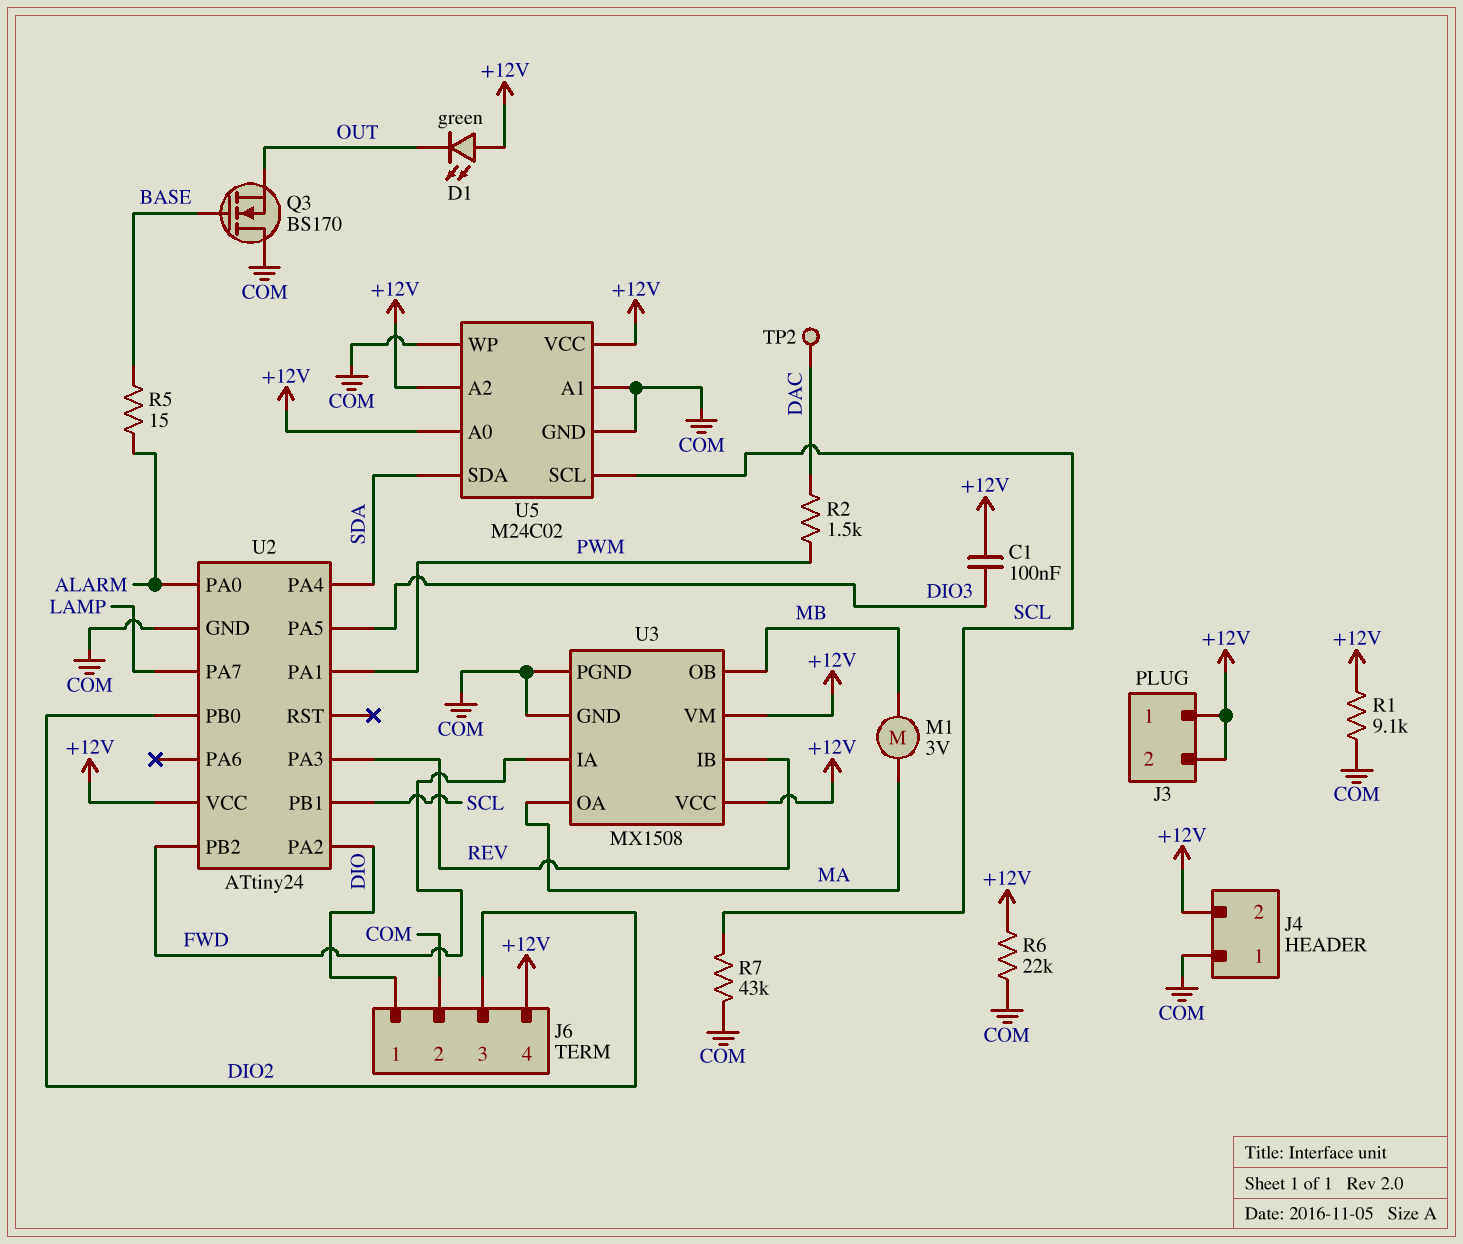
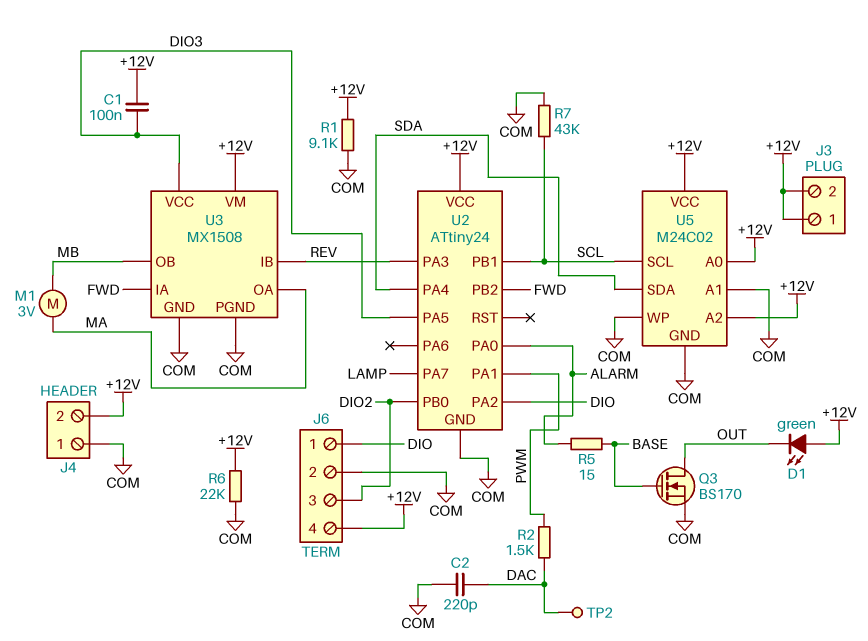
C2: none -> 220pF (COM, DAC)
Q3: NMOS BS170 (G BASE, D COM, S OUT) -> NMOS BS170 (G BASE, D OUT, S COM)
U3 pin VCC: +12V -> DIO3

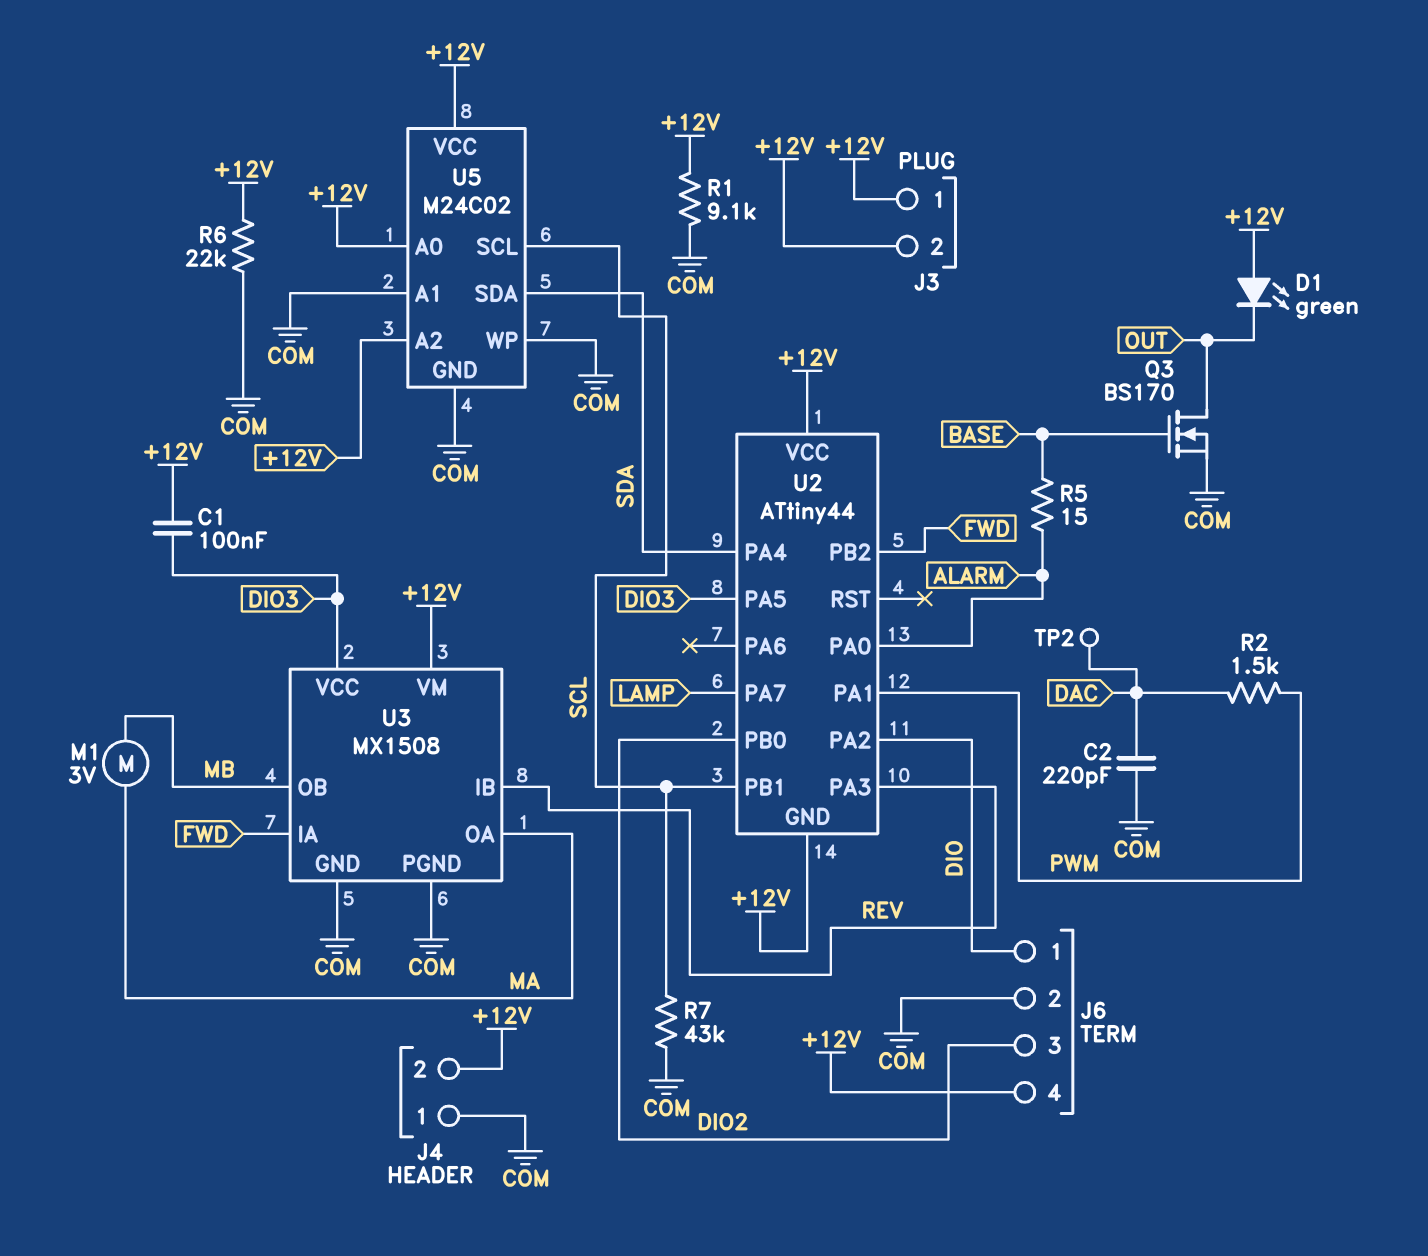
U2: ATtiny24 -> ATtiny44
U2 pin GND: COM -> +12V

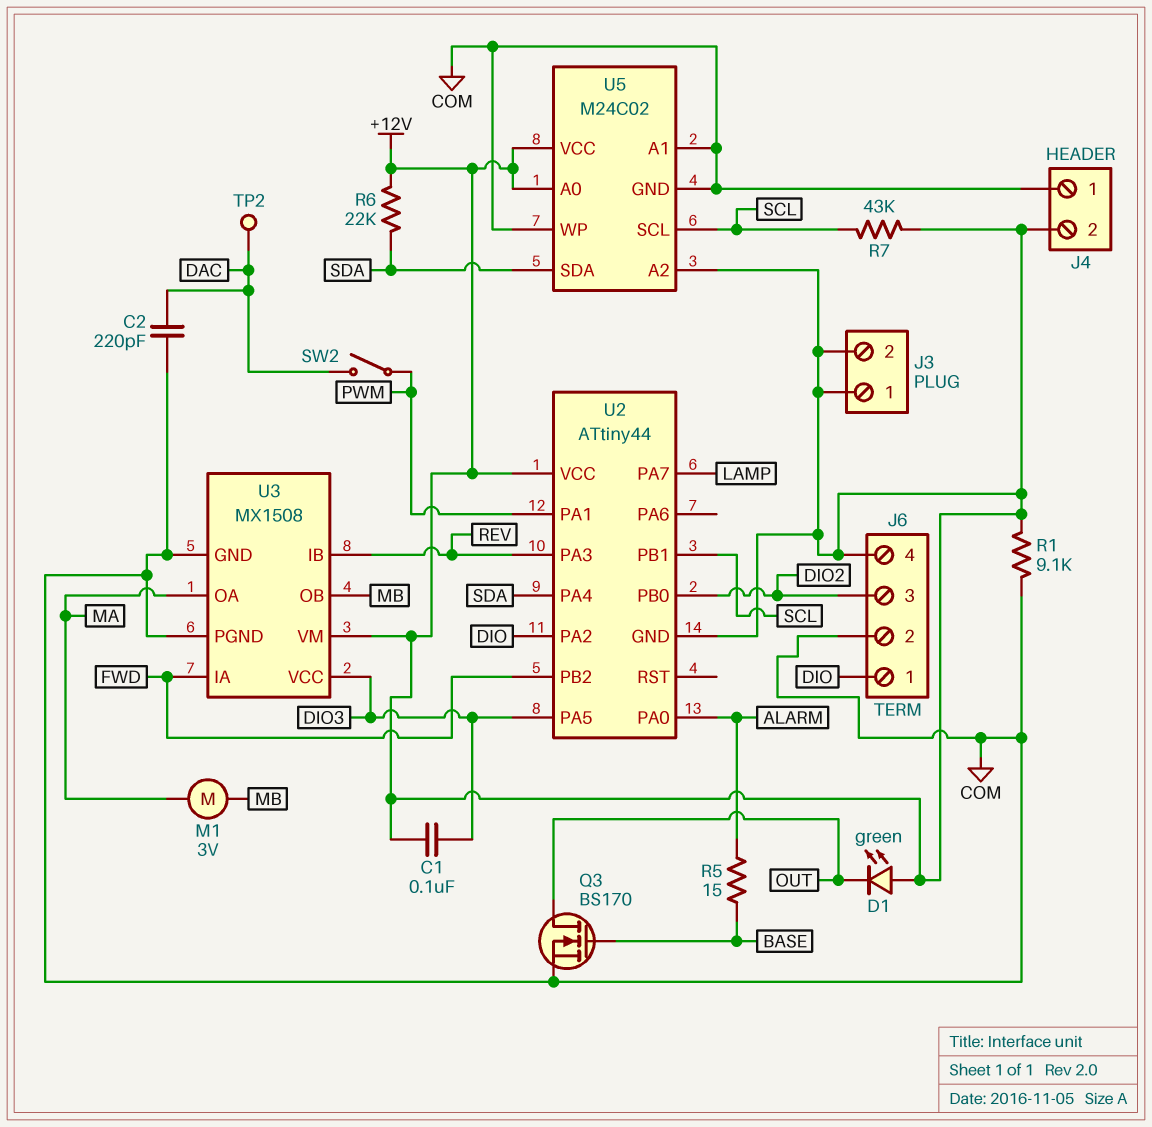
R2: 1.5k (DAC, PWM) -> none
R6: 22k (+12V, COM) -> 22k (+12V, SDA)
R7: 43k (COM, SCL) -> 43k (+12V, SCL)
SW2: none -> switch (DAC, PWM)

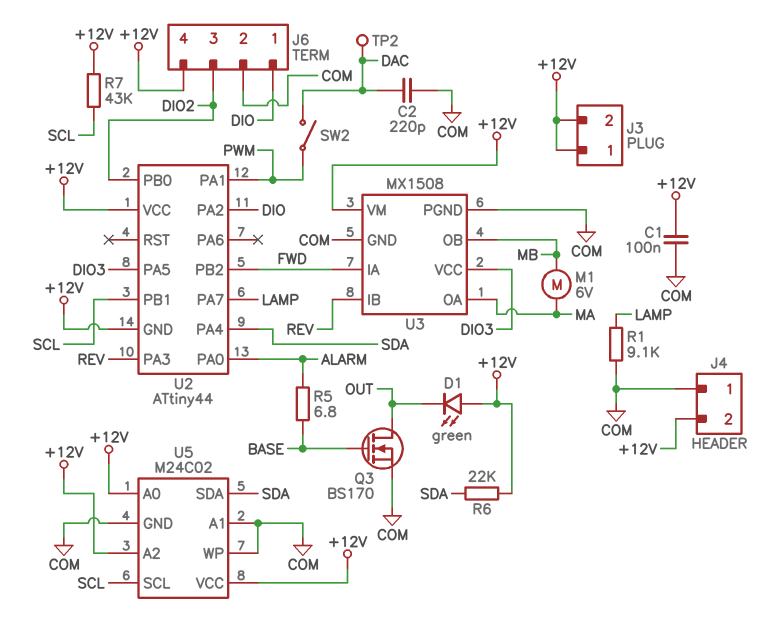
C1: 100nF (+12V, DIO3) -> 100nF (+12V, COM)
M1: motor 3V (MA, MB) -> motor 6V (MA, MB)
R1: 9.1k (+12V, COM) -> 9.1k (COM, LAMP)
R5: 15 (ALARM, BASE) -> 6.8 (ALARM, BASE)

